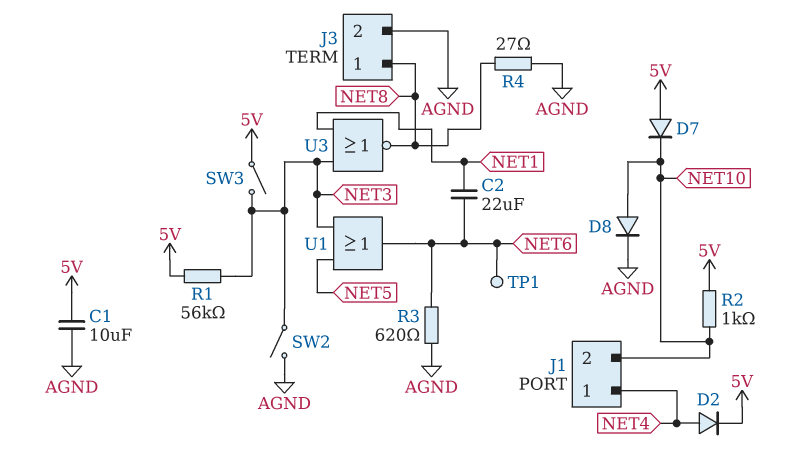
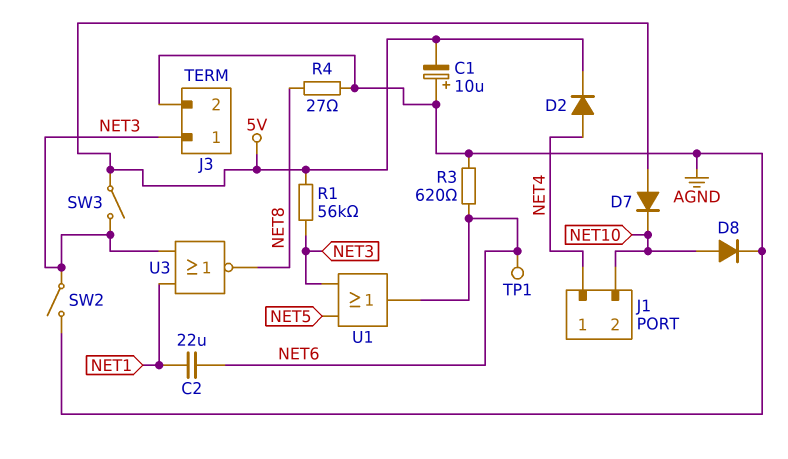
C1: 10uF (5V, AGND) -> 10uF (plus AGND, minus 5V)
J3 pin 1: NET8 -> NET3
R2: 1k (5V, NET10) -> none

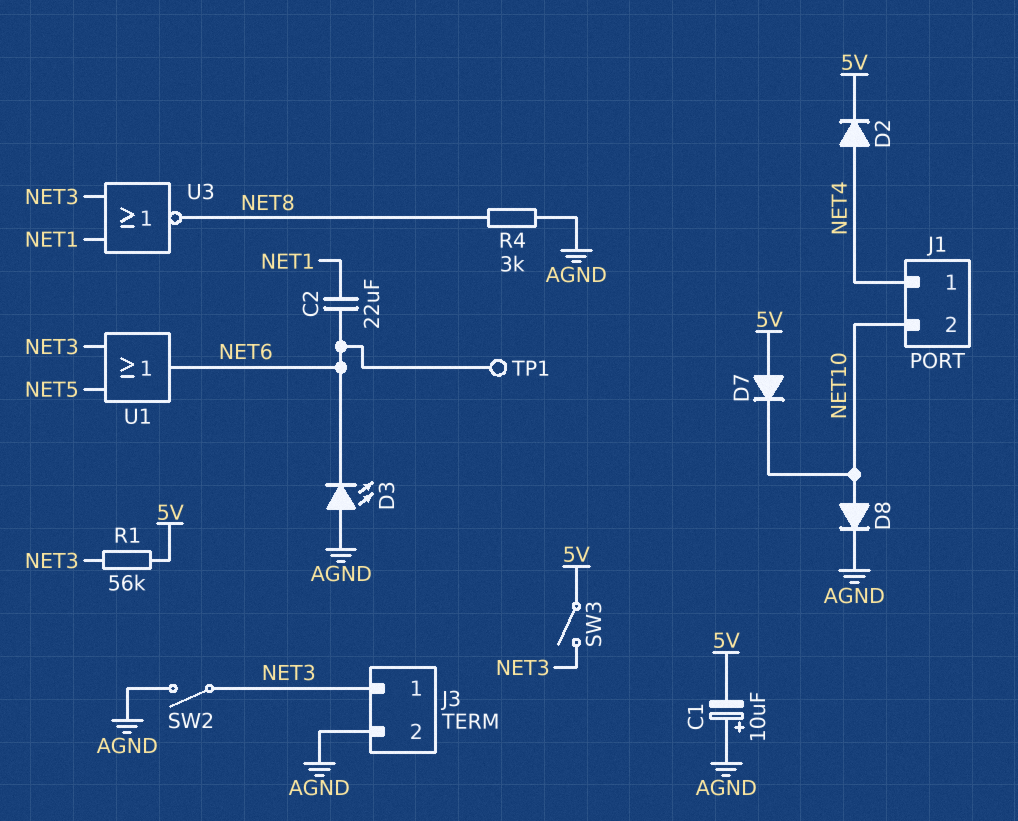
D3: none -> LED (A AGND, K NET6)
R3: 620 (AGND, NET6) -> none
R4: 27 (AGND, NET8) -> 3k (AGND, NET8)

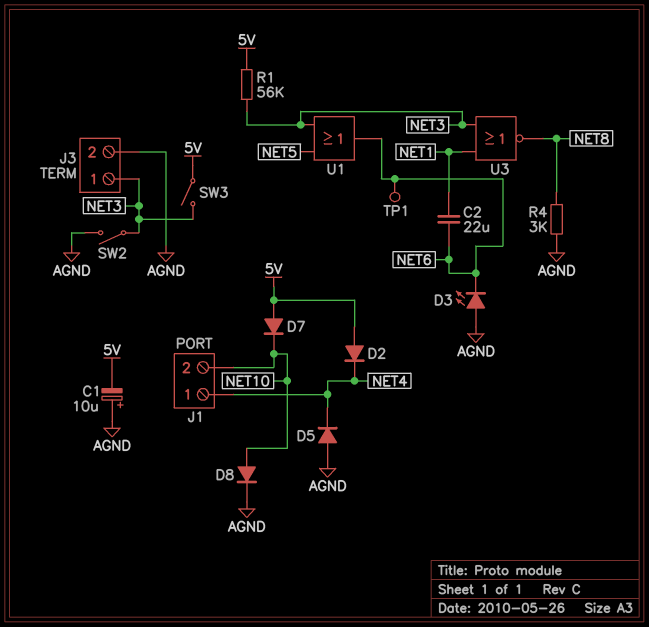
D2: diode (A NET4, K 5V) -> diode (A 5V, K NET4)
D5: none -> diode (A AGND, K NET4)

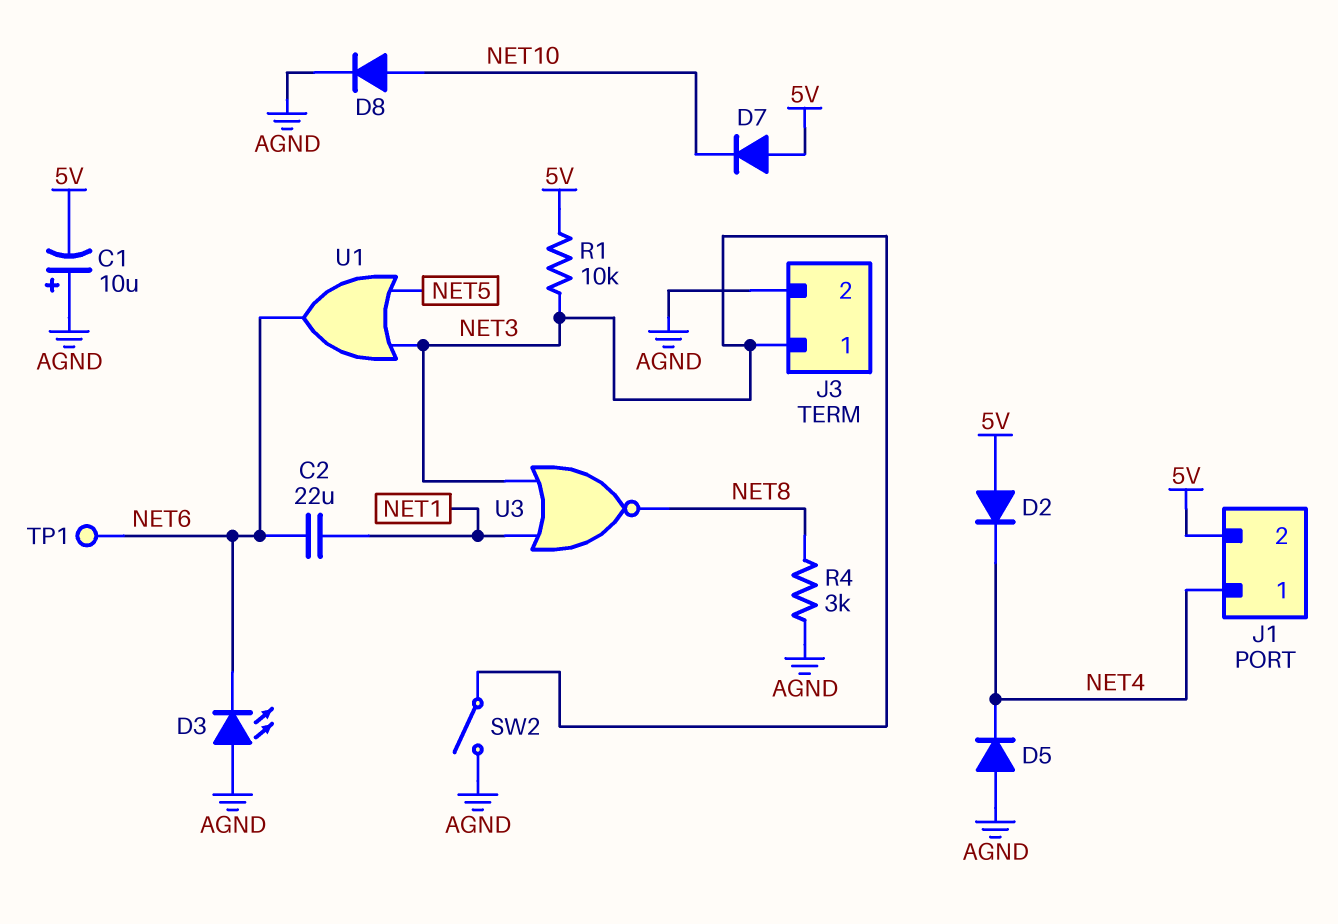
J1 pin 2: NET10 -> 5V
R1: 56k (5V, NET3) -> 10k (5V, NET3)
SW3: switch (5V, NET3) -> none

